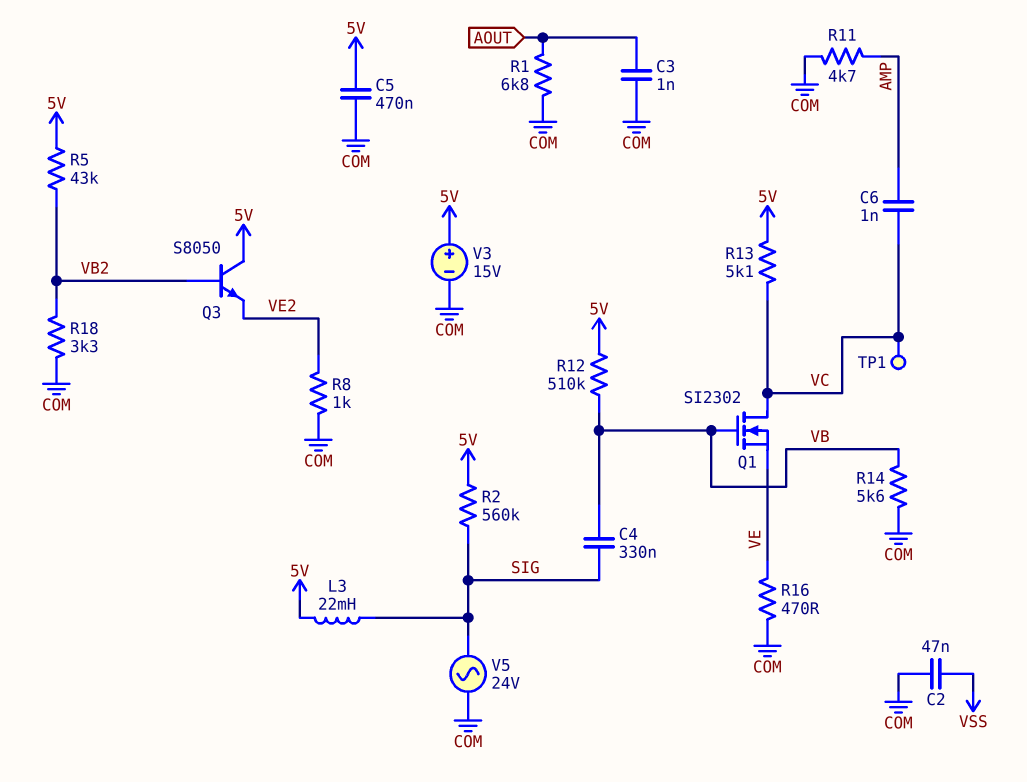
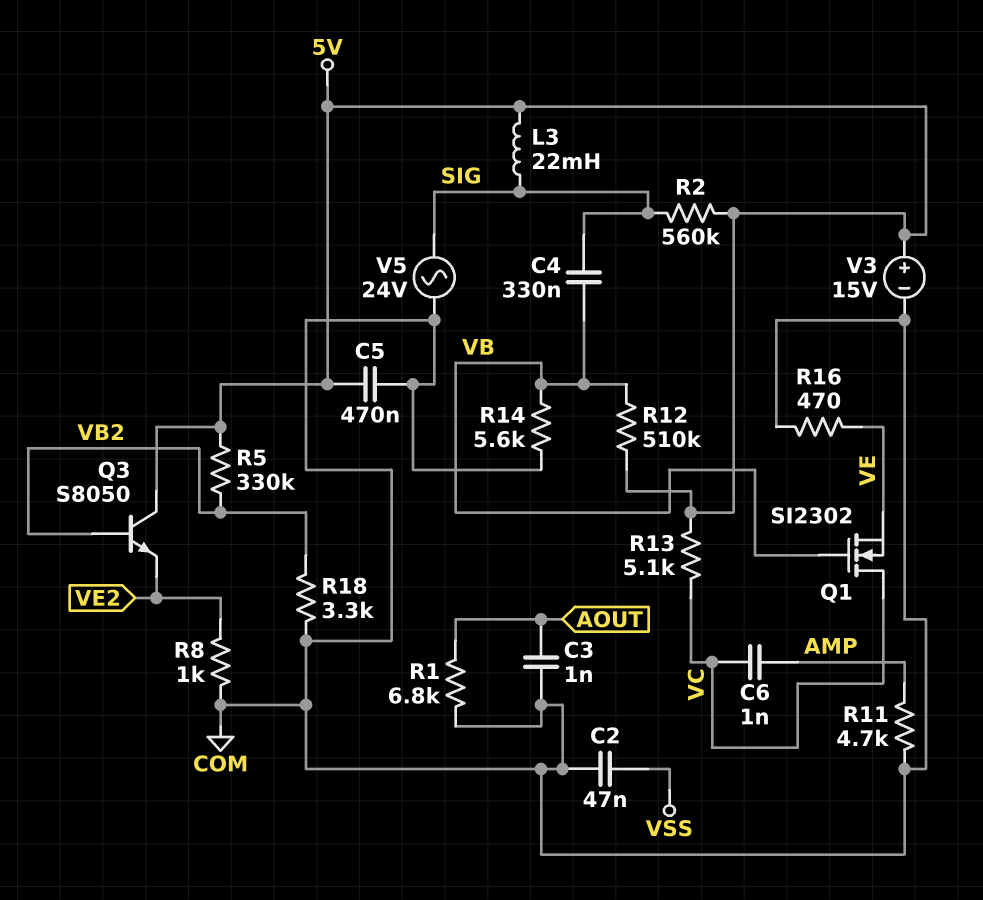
R5: 43k (5V, VB2) -> 330k (5V, VB2)
TP1: test point (VC) -> none

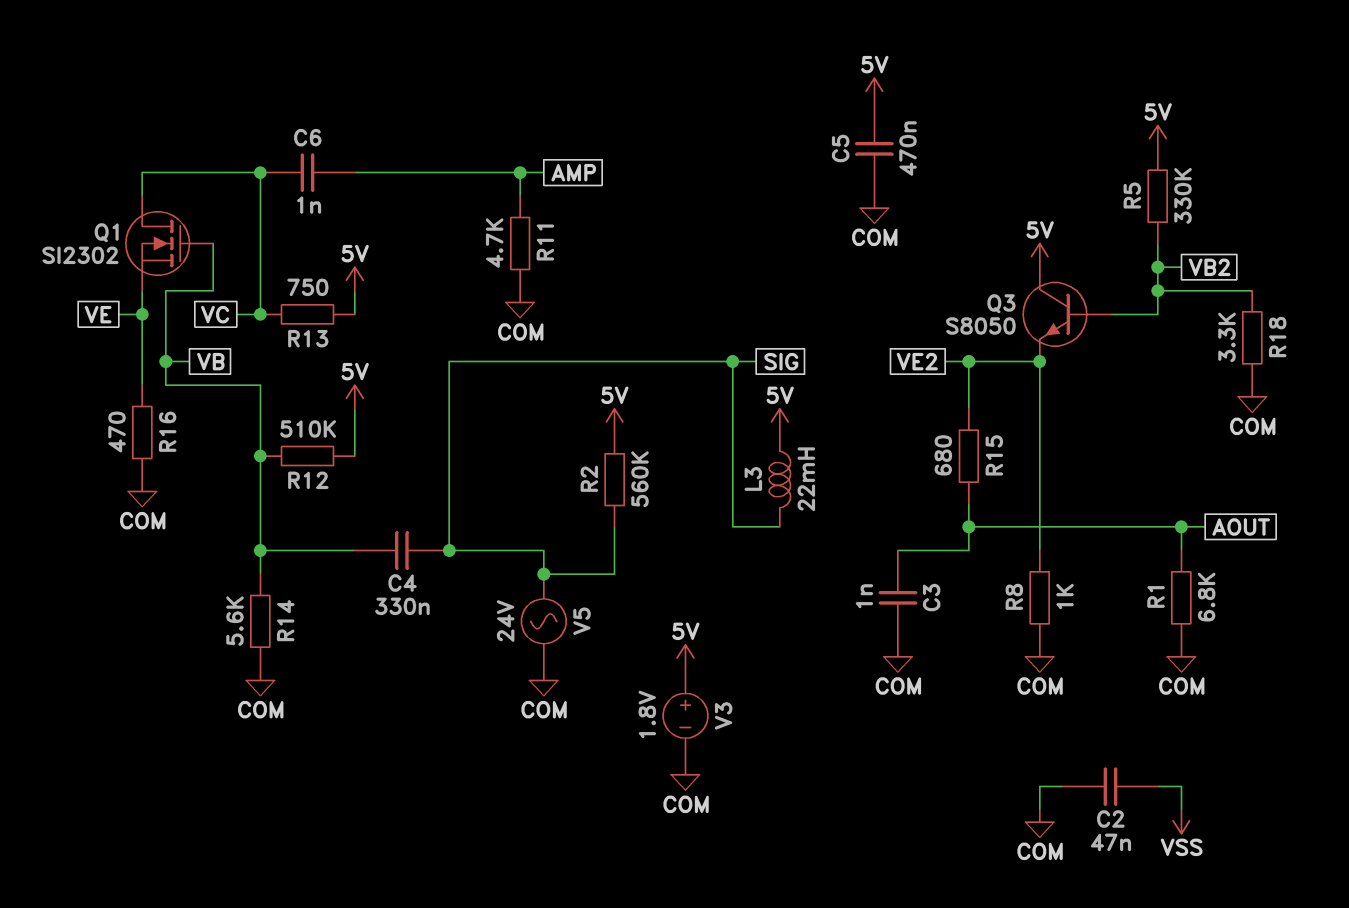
R13: 5.1k (5V, VC) -> 750 (5V, VC)
R15: none -> 680 (AOUT, VE2)
V3: 15V (plus 5V, minus COM) -> 1.8V (plus 5V, minus COM)

